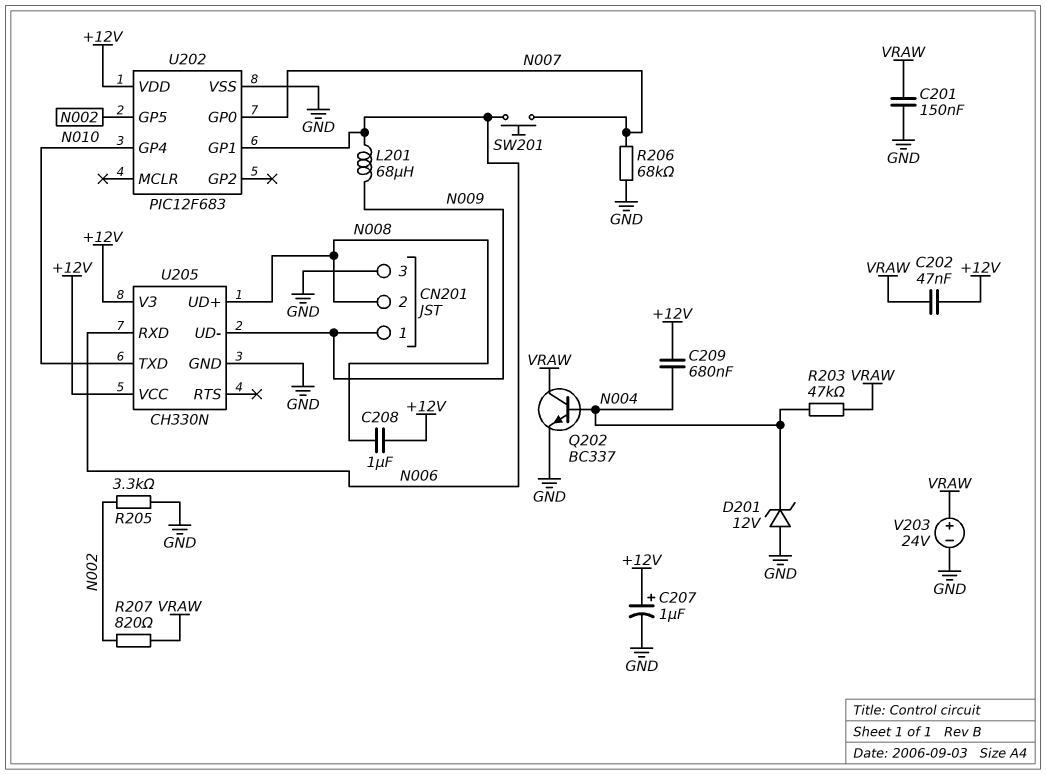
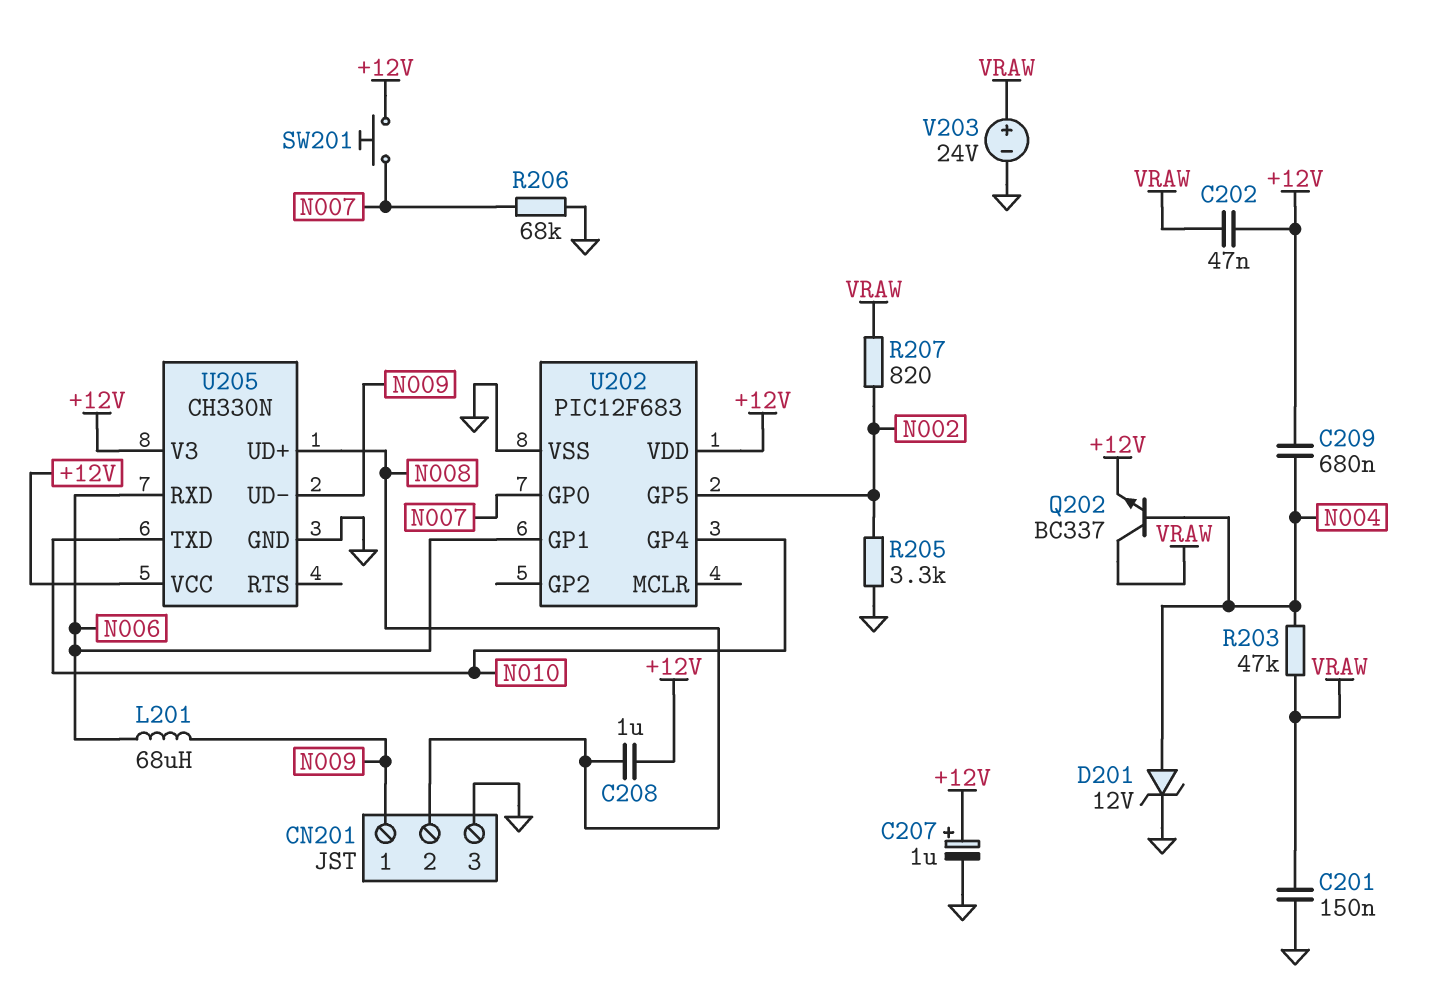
D201: zener 12V (A GND, K N004) -> zener 12V (A N004, K GND)
Q202: NPN BC337 (B N004, C VRAW, E GND) -> NPN BC337 (B N004, C VRAW, E +12V)
SW201: button (N006, N007) -> button (+12V, N007)

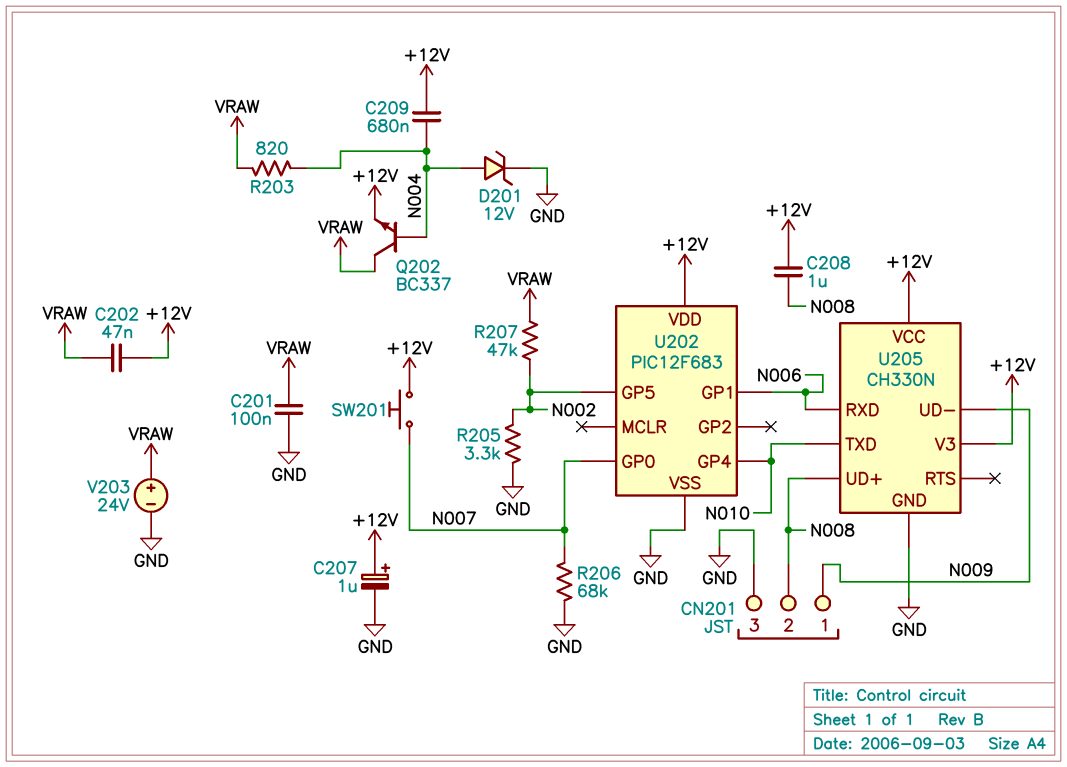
C201: 150nF (GND, VRAW) -> 100nF (GND, VRAW)
L201: 68uH (N006, N009) -> none
R203: 47k (N004, VRAW) -> 820 (N004, VRAW)
R207: 820 (N002, VRAW) -> 47k (N002, VRAW)

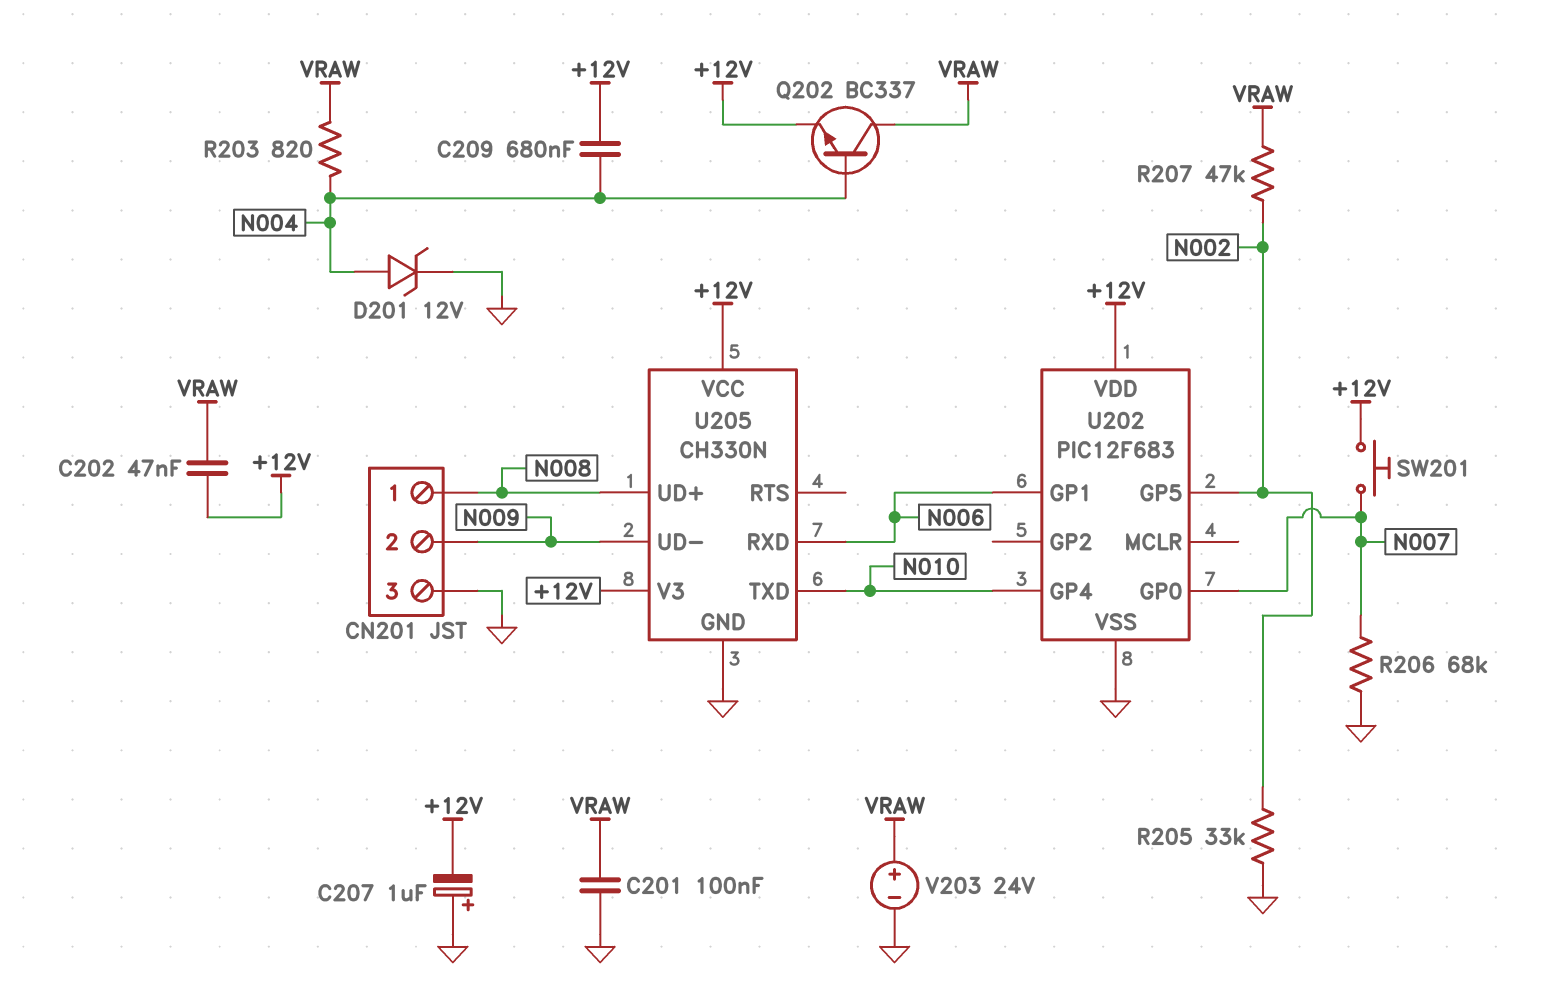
C207: 1uF (plus +12V, minus GND) -> 1uF (plus GND, minus +12V)
C208: 1uF (+12V, N008) -> none
CN201 pin 1: N009 -> N008
CN201 pin 2: N008 -> N009
R205: 3.3k (GND, N002) -> 33k (GND, N002)

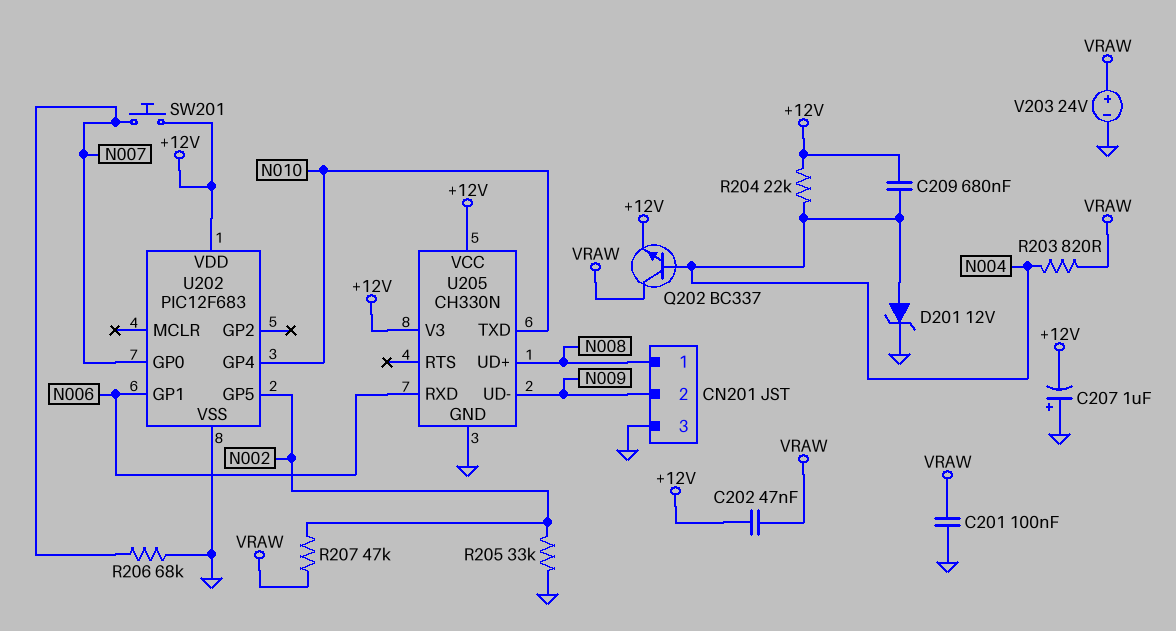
R204: none -> 22k (+12V, N004)

